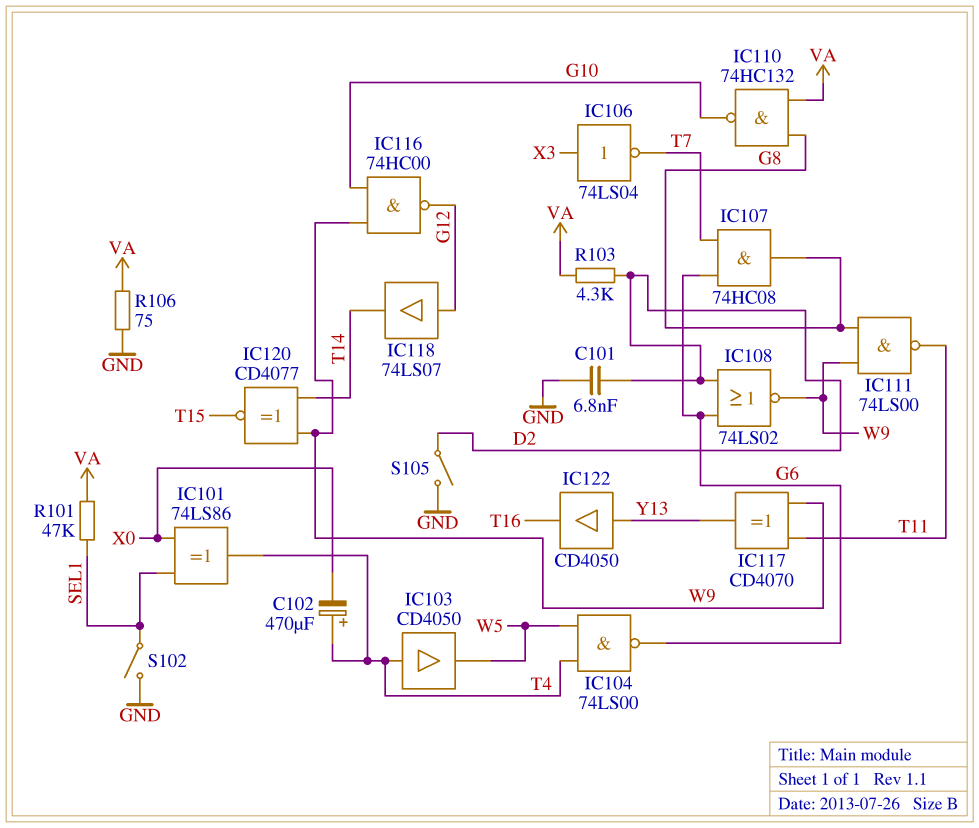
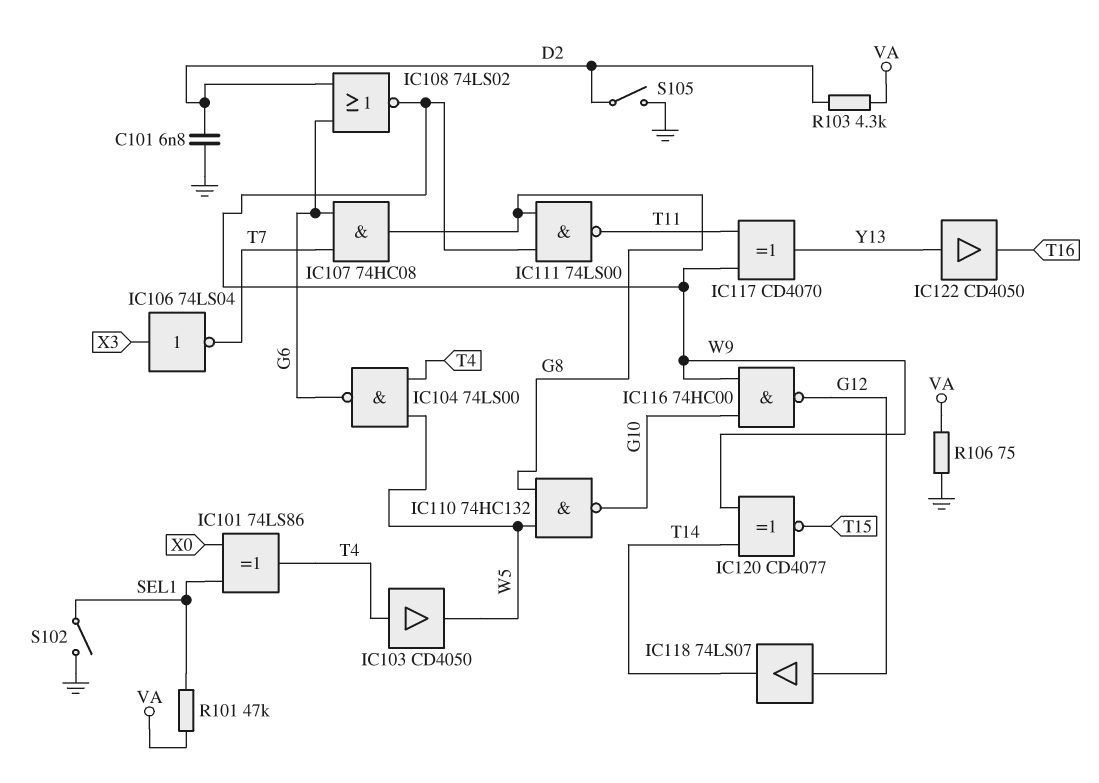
C102: 470uF (plus T4, minus X0) -> none
IC110: NAND 74HC132 (in G8, in VA, out G10) -> NAND 74HC132 (in G8, in W5, out G10)

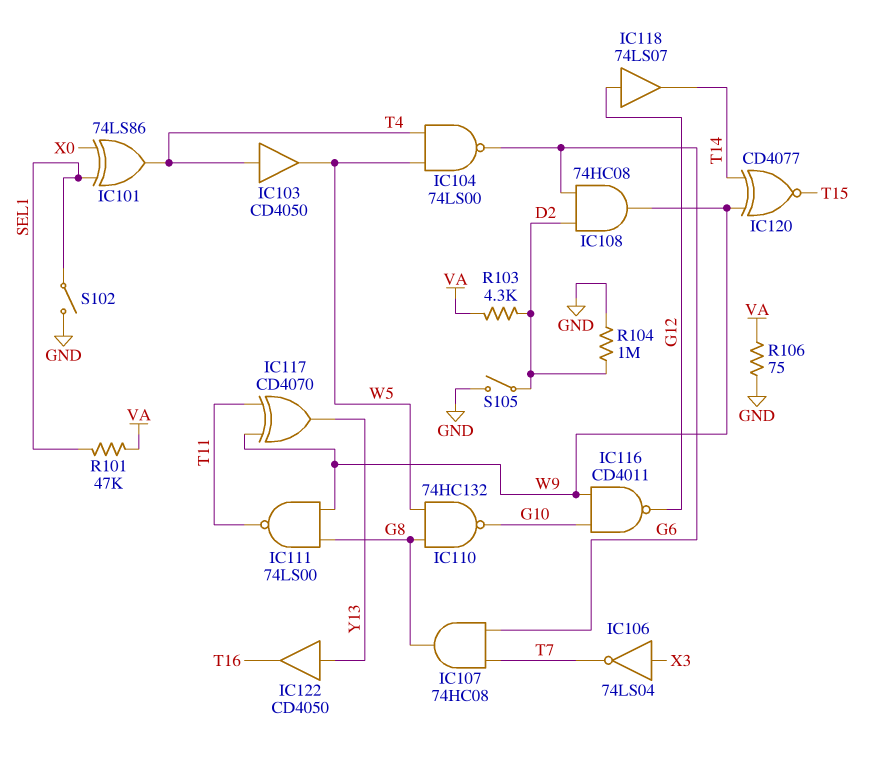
C101: 6.8nF (D2, GND) -> none
IC108: NOR 74LS02 (in D2, in G6, out W9) -> AND 74HC08 (in D2, in G6, out W9)
IC116: NAND 74HC00 (in G10, in W9, out G12) -> NAND CD4011 (in G10, in W9, out G12)
R104: none -> 1M (D2, GND)

